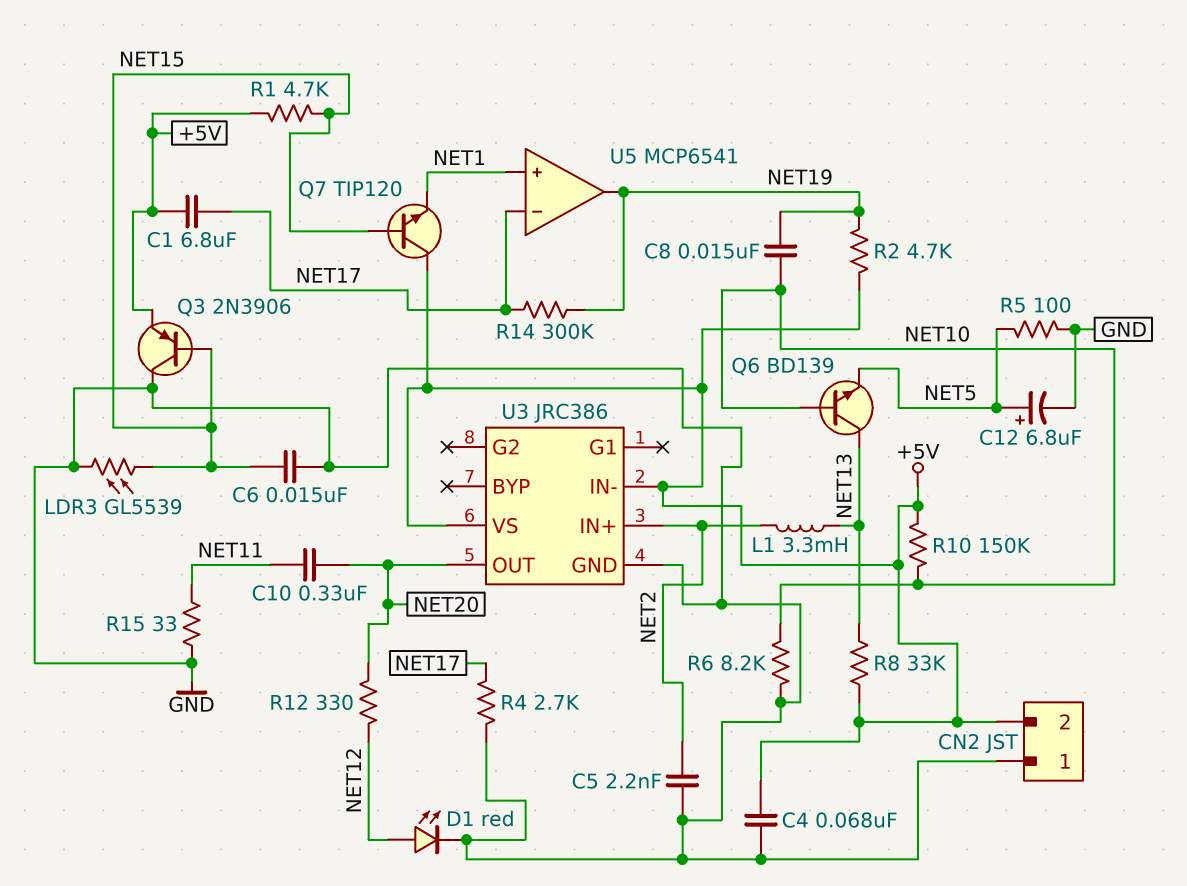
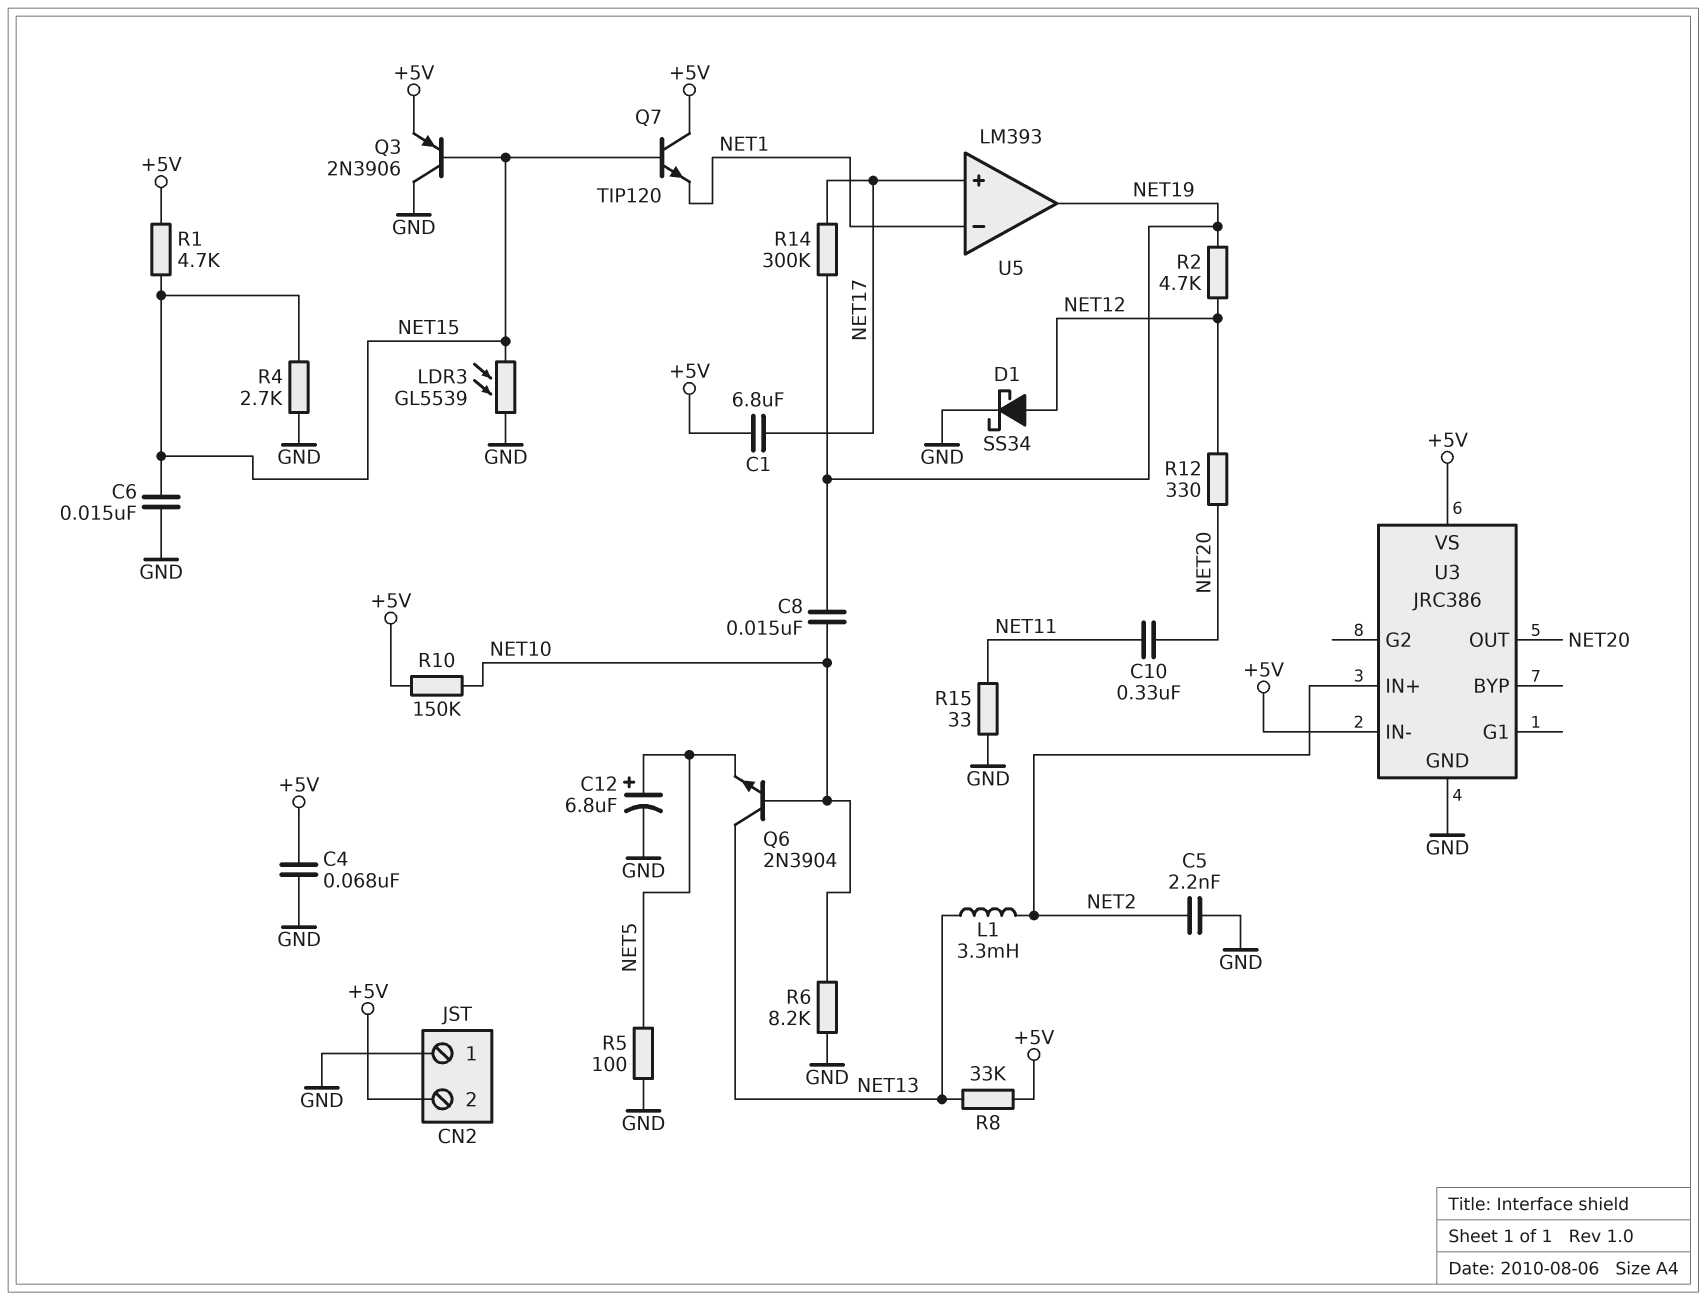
D1: LED red (A NET12, K GND) -> schottky SS34 (A NET12, K GND)
Q6: NPN BD139 (B NET10, C NET13, E NET5) -> NPN 2N3904 (B NET10, C NET13, E NET5)
R2: 4.7k (+5V, NET19) -> 4.7k (NET12, NET19)
R4: 2.7k (GND, NET17) -> 2.7k (GND, NET15)
U5: MCP6541 -> LM393
U5 pin in+: NET1 -> NET17
U5 pin in-: NET17 -> NET1

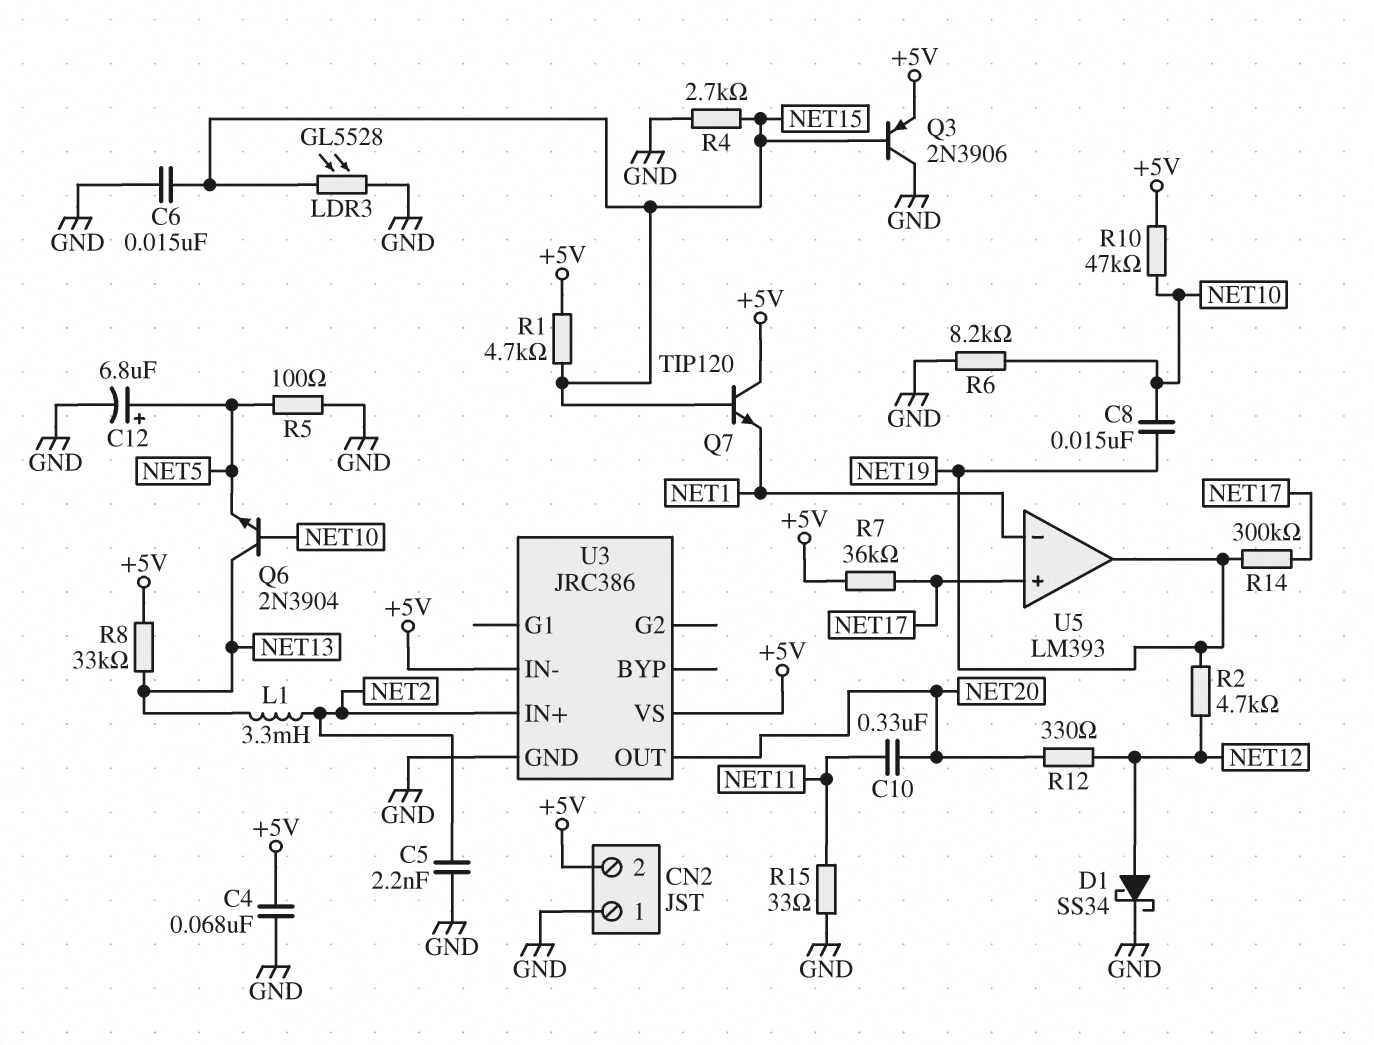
C1: 6.8uF (+5V, NET17) -> none
LDR3: GL5539 (GND, NET15) -> GL5528 (GND, NET15)
R7: none -> 36k (+5V, NET17)
R10: 150k (+5V, NET10) -> 47k (+5V, NET10)

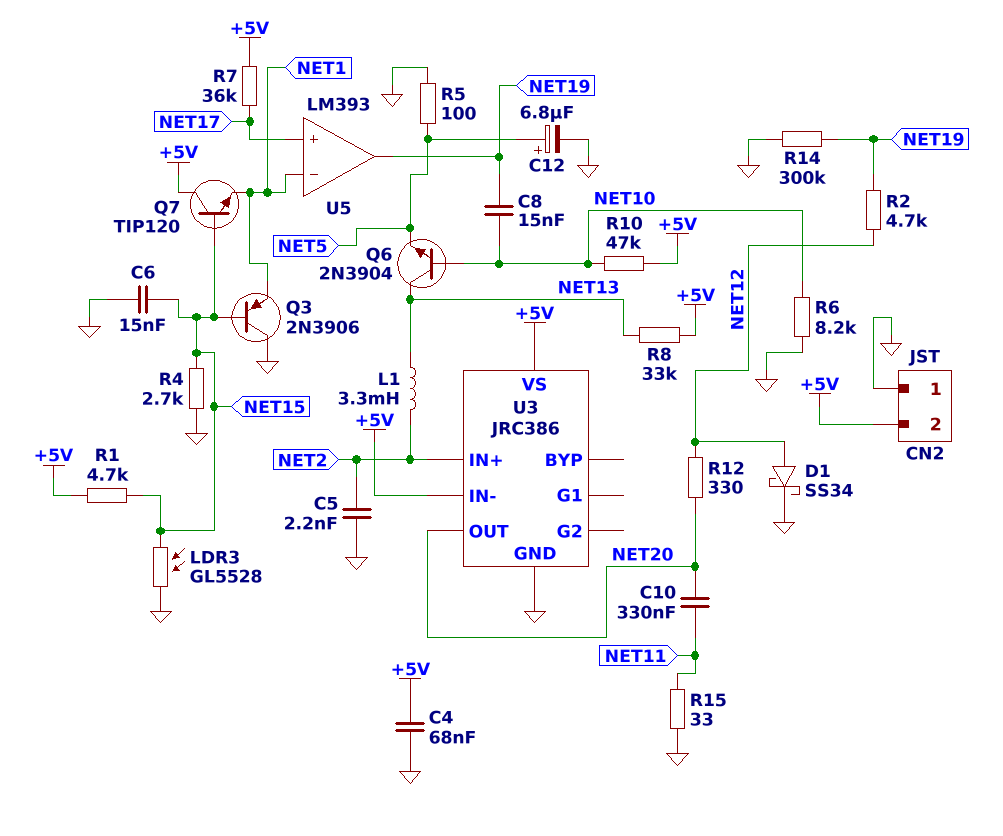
Q3: PNP 2N3906 (B NET15, C GND, E +5V) -> PNP 2N3906 (B NET15, C GND, E NET1)
R14: 300k (NET17, NET19) -> 300k (GND, NET19)

